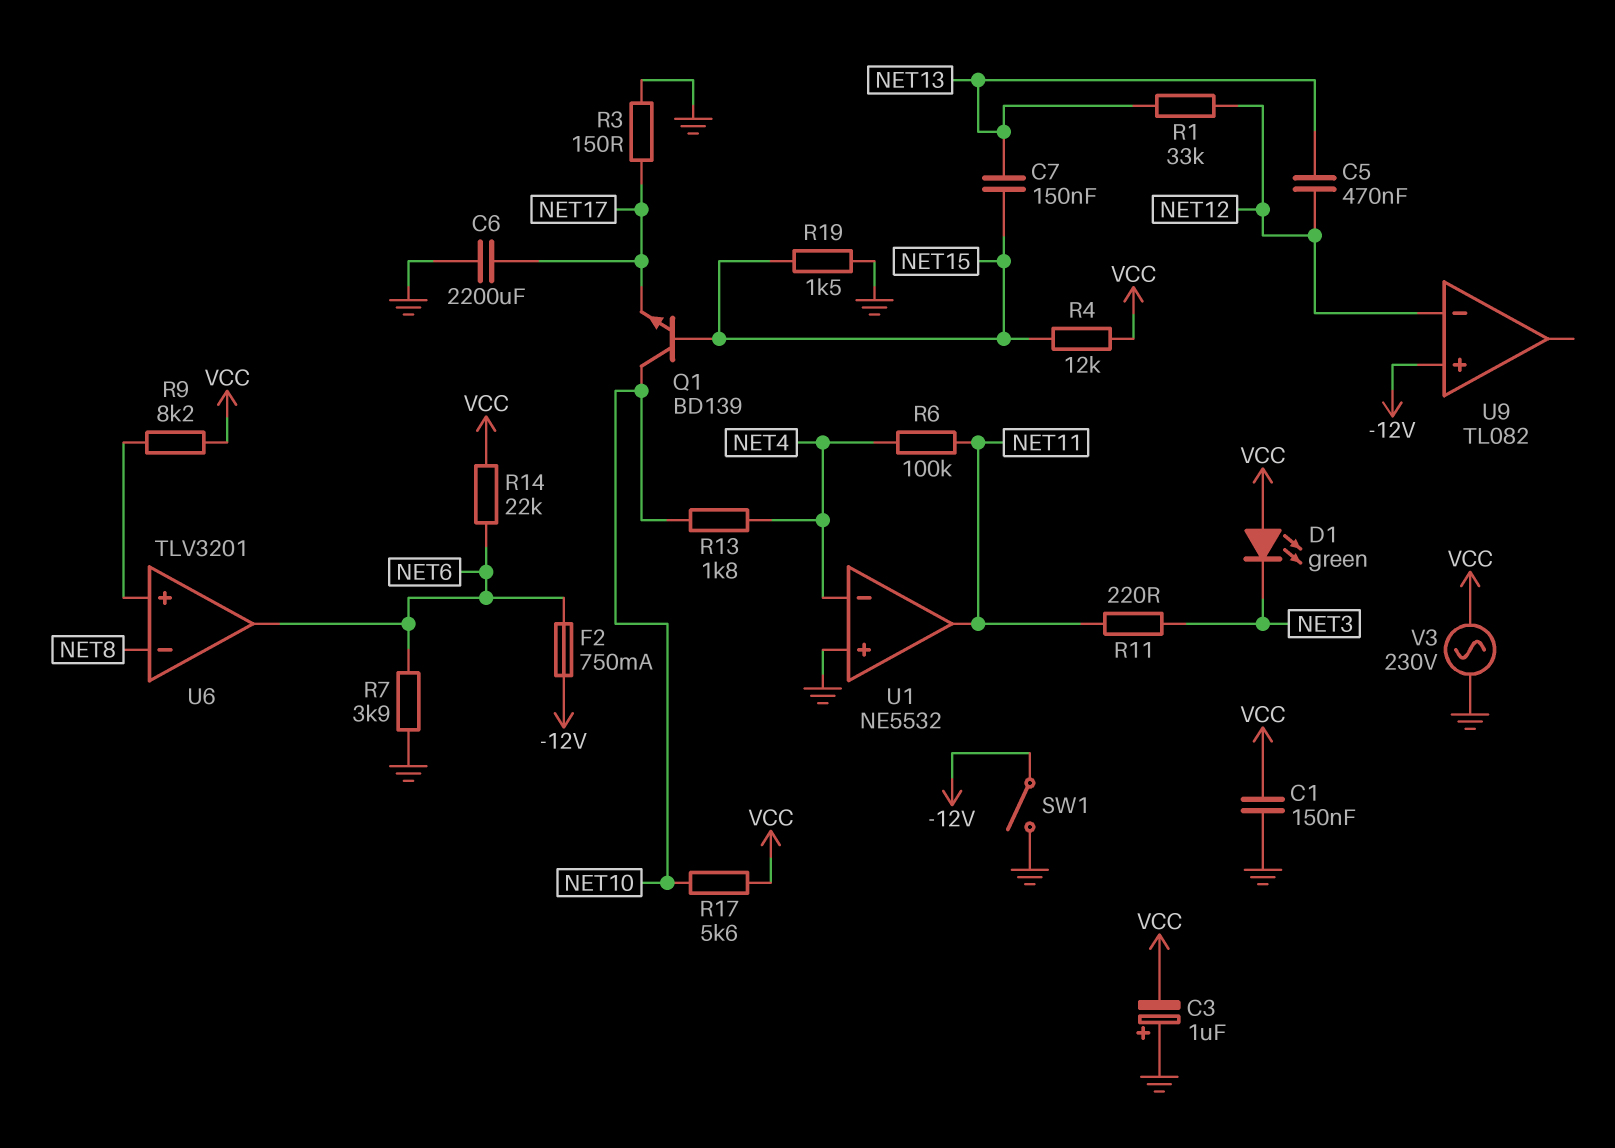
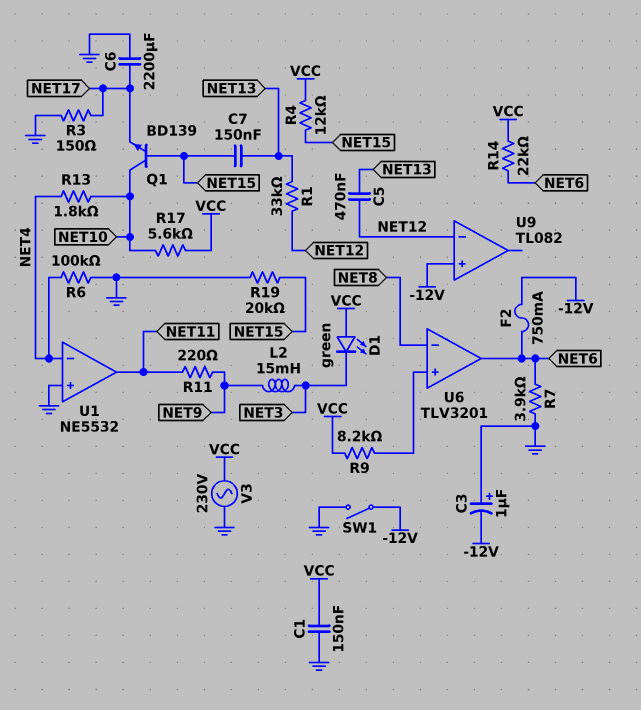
C3: 1uF (plus GND, minus VCC) -> 1uF (plus GND, minus -12V)
L2: none -> 15mH (NET3, NET9)
R6: 100k (NET4, NET11) -> 100k (GND, NET4)
R11: 220 (NET3, NET11) -> 220 (NET9, NET11)
R19: 1.5k (GND, NET15) -> 20k (GND, NET15)

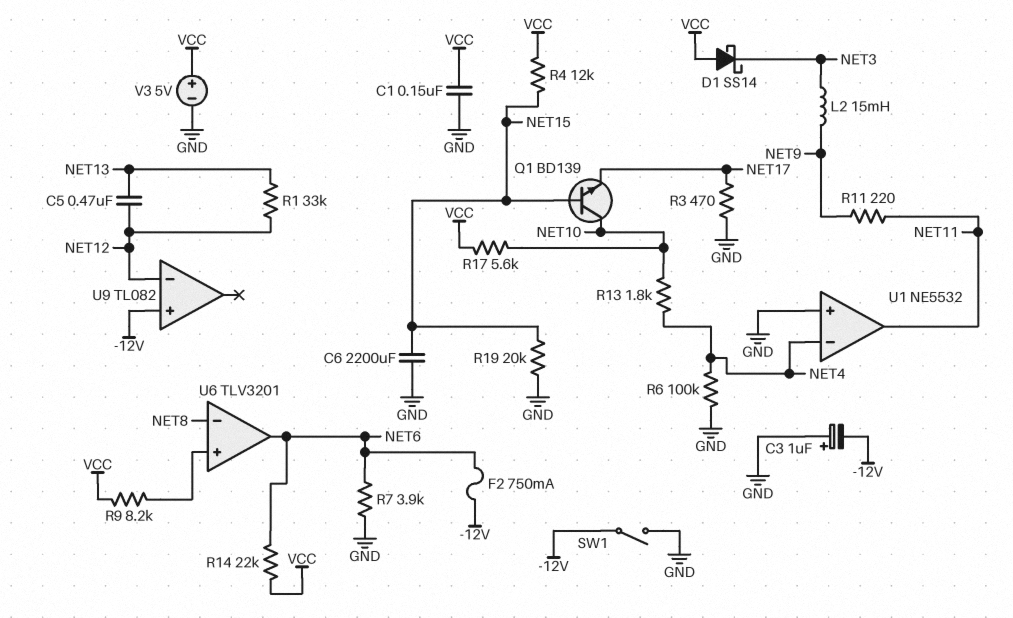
C6: 2200uF (GND, NET17) -> 2200uF (GND, NET15)
C7: 150nF (NET13, NET15) -> none
D1: LED green (A VCC, K NET3) -> schottky SS14 (A VCC, K NET3)
R3: 150 (GND, NET17) -> 470 (GND, NET17)
V3: AC 230V (GND, VCC) -> 5V (plus VCC, minus GND)

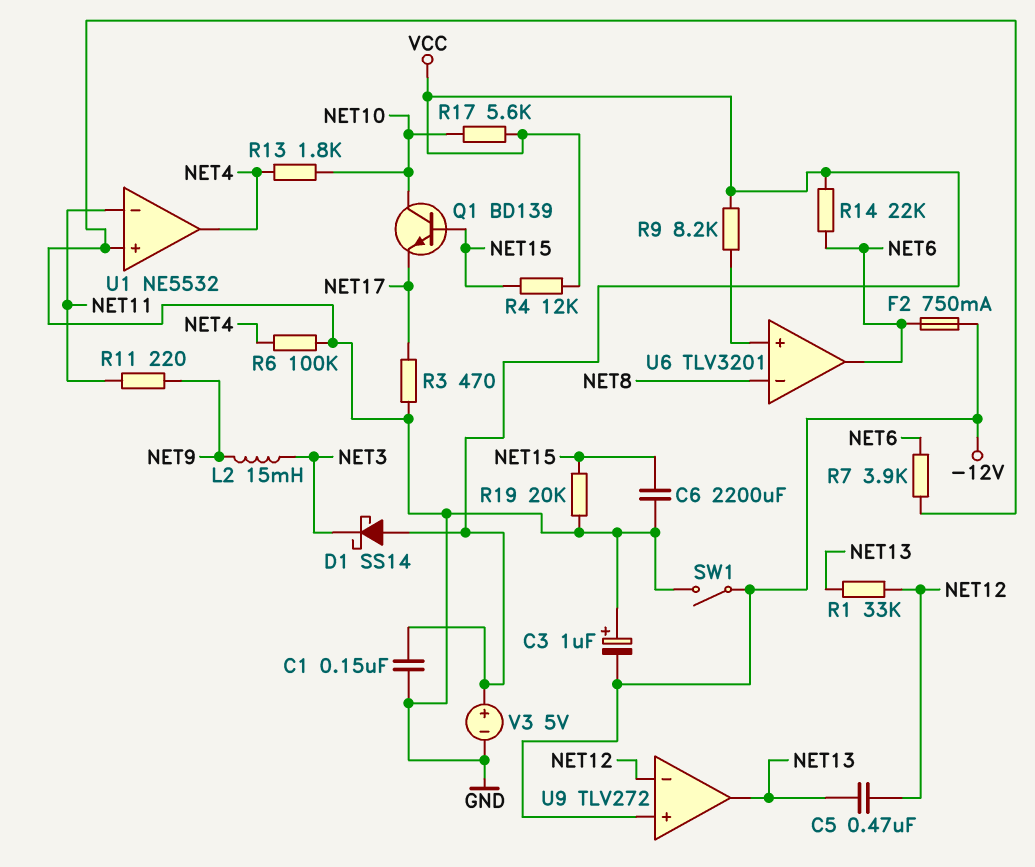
U1 pin in-: NET4 -> NET11
U1 pin out: NET11 -> NET4
U9: TL082 -> TLV272
U9 pin out: none -> NET13

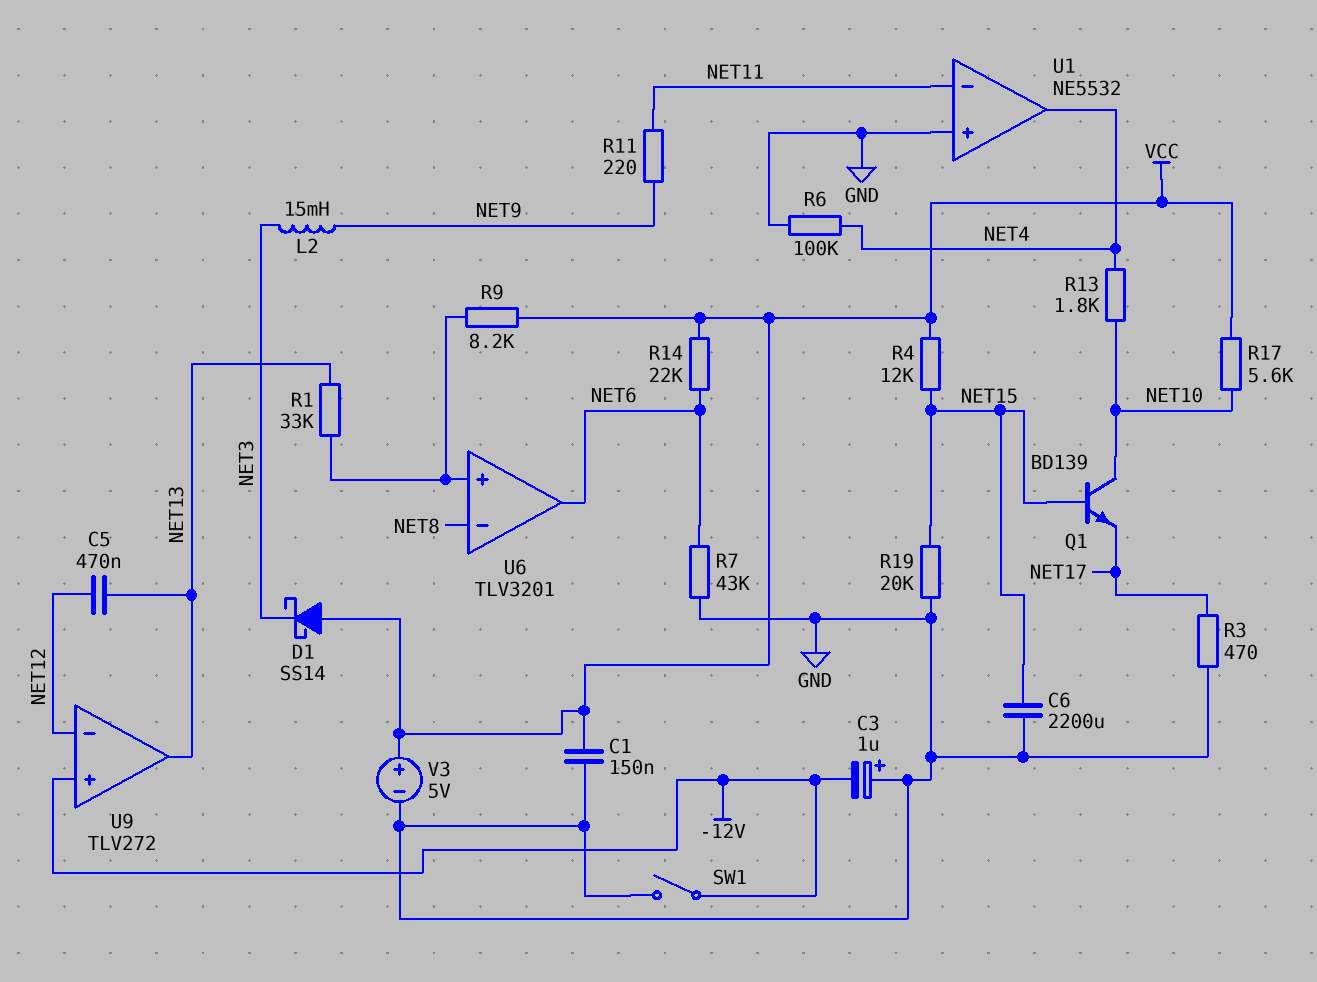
F2: 750mA (-12V, NET6) -> none
R1: 33k (NET12, NET13) -> 33k (NET13, U6/in+)
R7: 3.9k (GND, NET6) -> 43k (GND, NET6)

